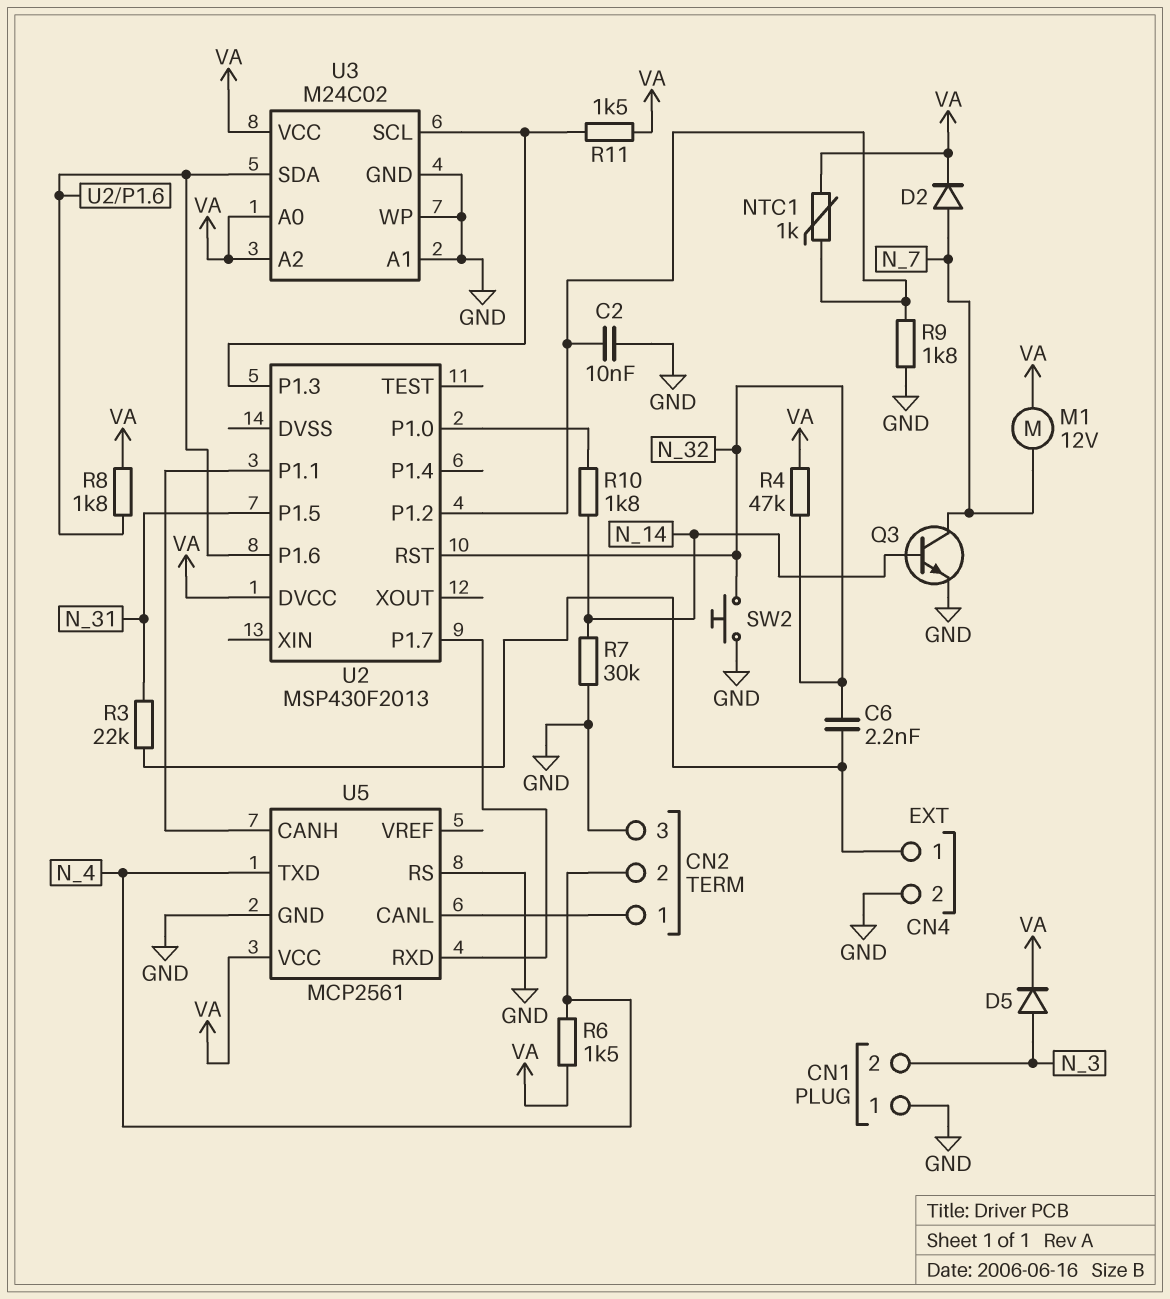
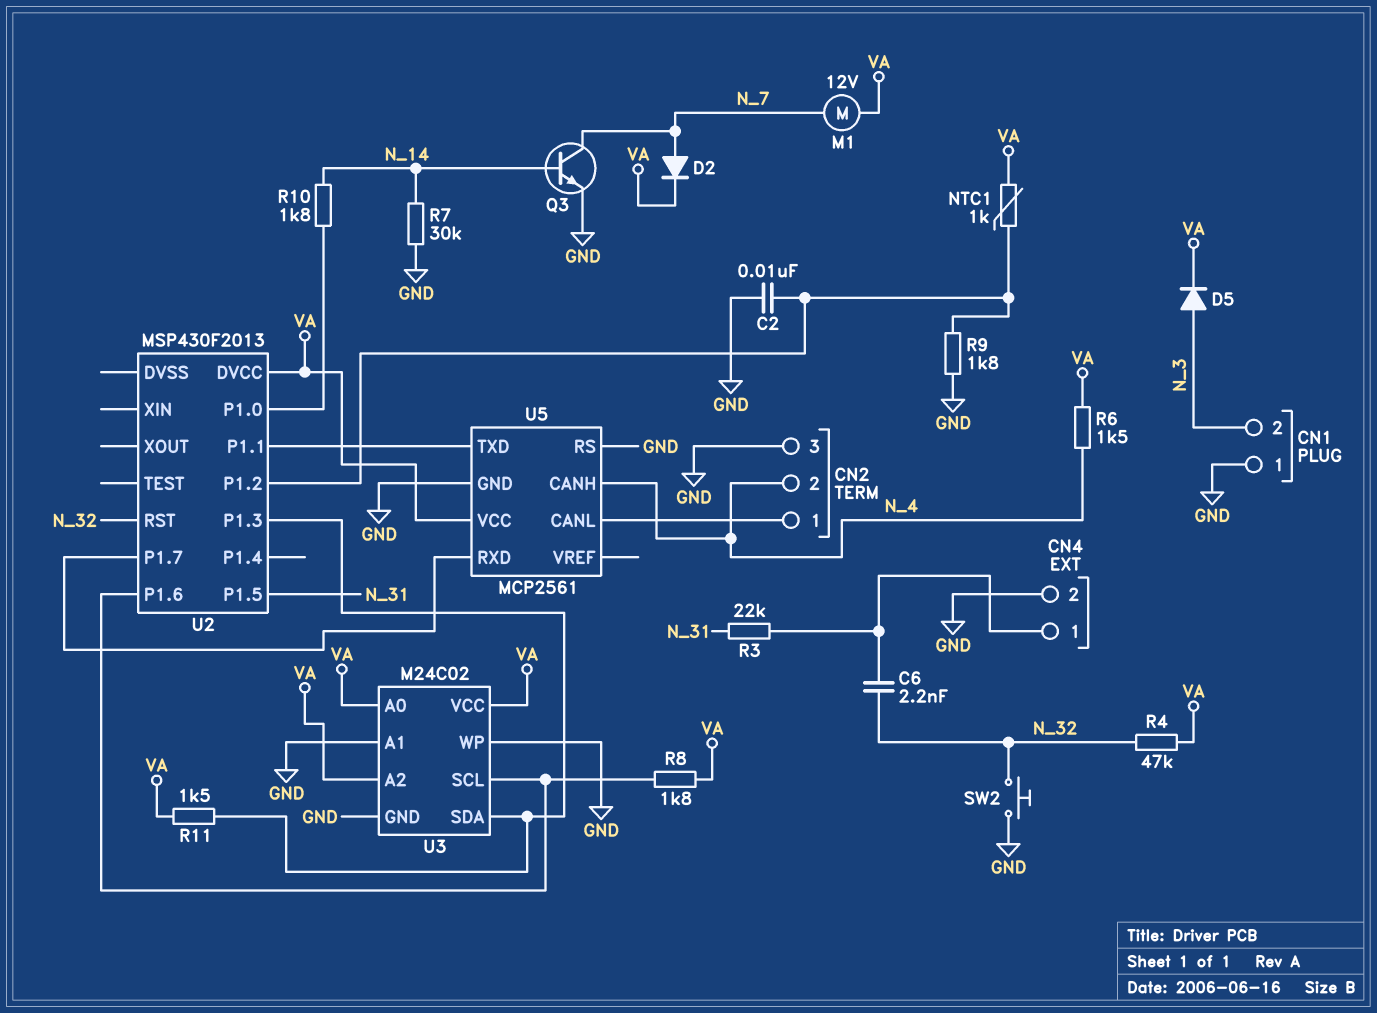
U3 pin SCL: U2/P1.3 -> U2/P1.6
U3 pin SDA: U2/P1.6 -> U2/P1.3
U5 pin CANH: U2/P1.1 -> N_4
U5 pin TXD: N_4 -> U2/P1.1

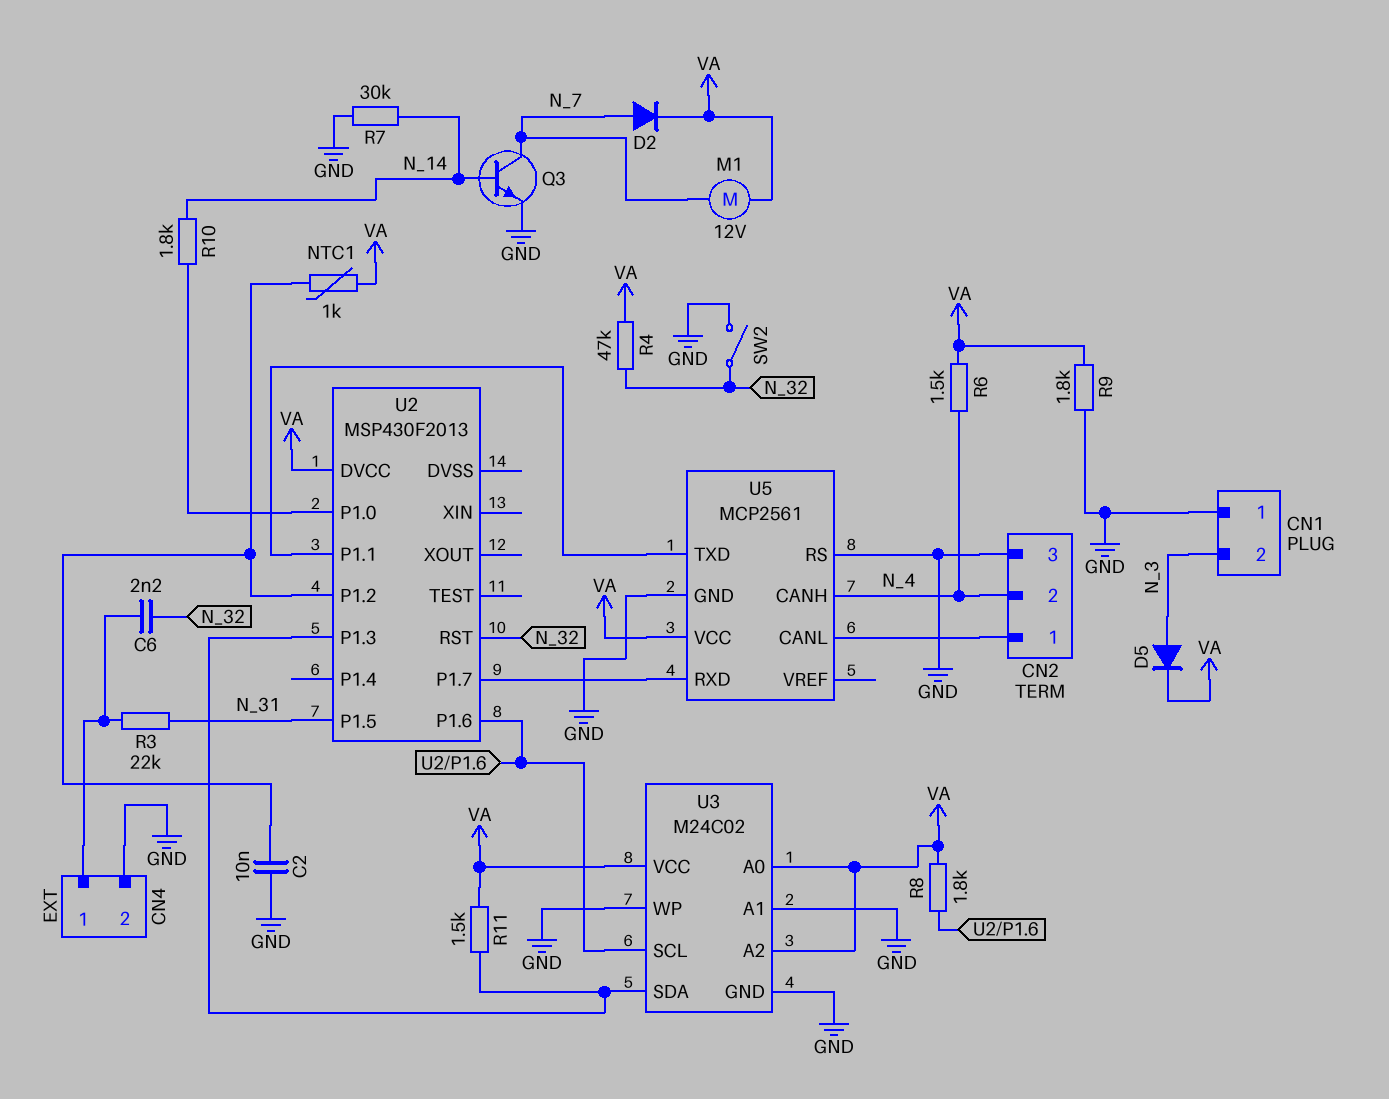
R9: 1.8k (GND, U2/P1.2) -> 1.8k (GND, VA)
SW2: button (GND, N_32) -> switch (GND, N_32)

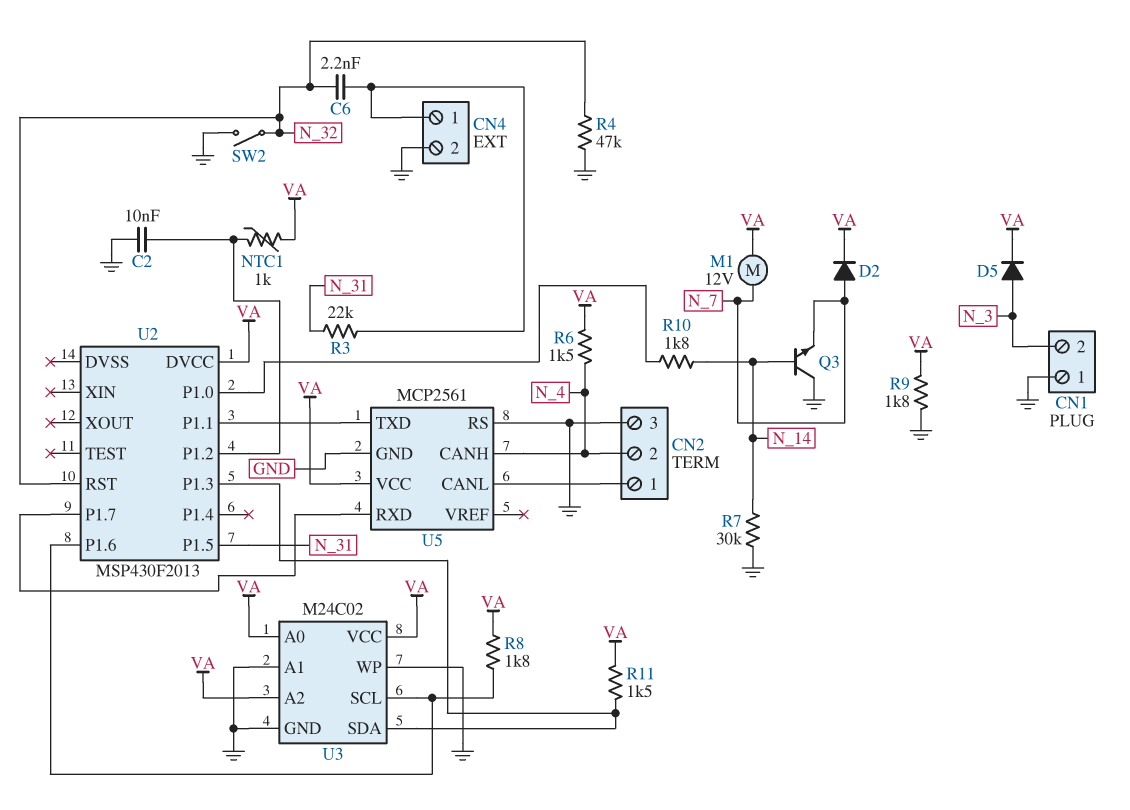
Q3: NPN (B N_14, C N_7, E GND) -> NPN (B N_14, C GND, E N_7)
R4: 47k (N_32, VA) -> 47k (GND, N_32)

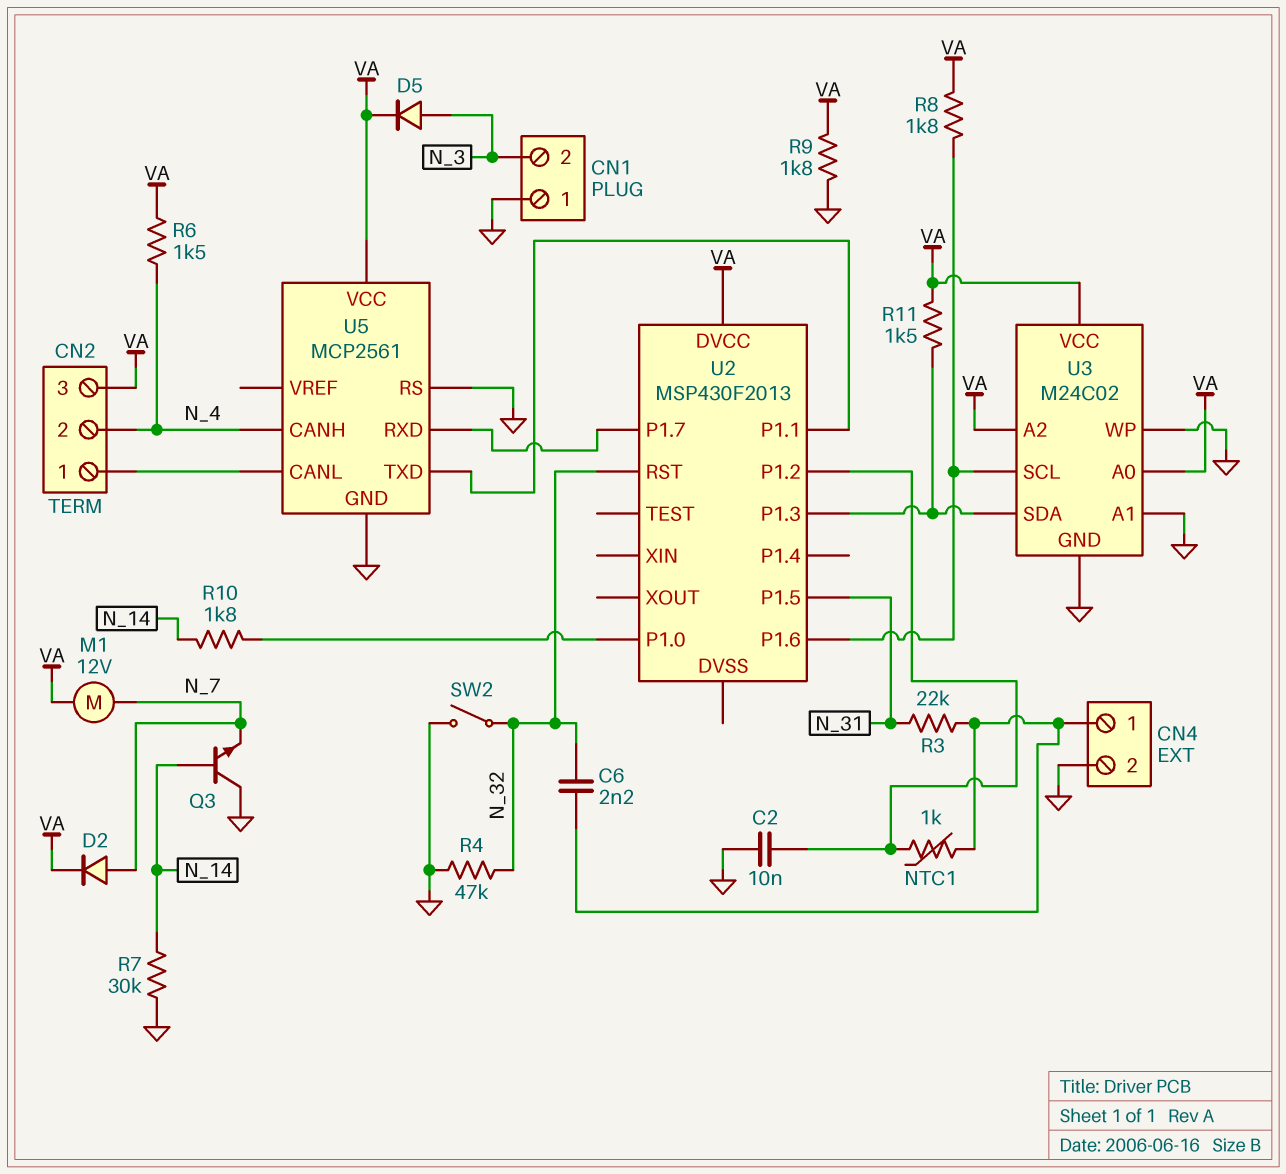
CN2 pin 3: GND -> VA
NTC1: 1k (U2/P1.2, VA) -> 1k (CN4/1, U2/P1.2)

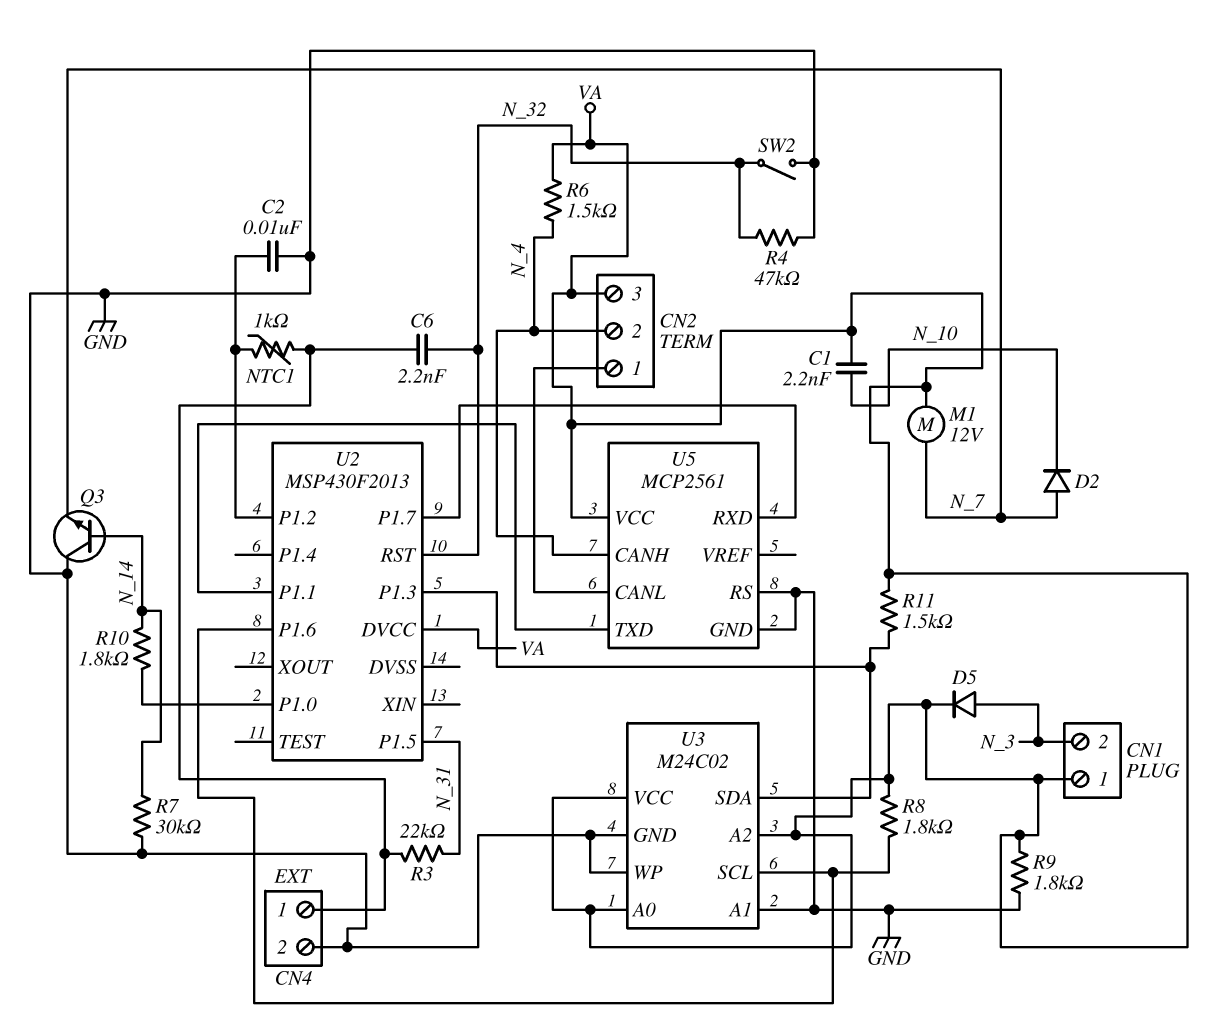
C1: none -> 2.2nF (N_10, VA)
CN1 pin 1: GND -> VA
D2: diode (A N_7, K VA) -> diode (A N_7, K N_10)

